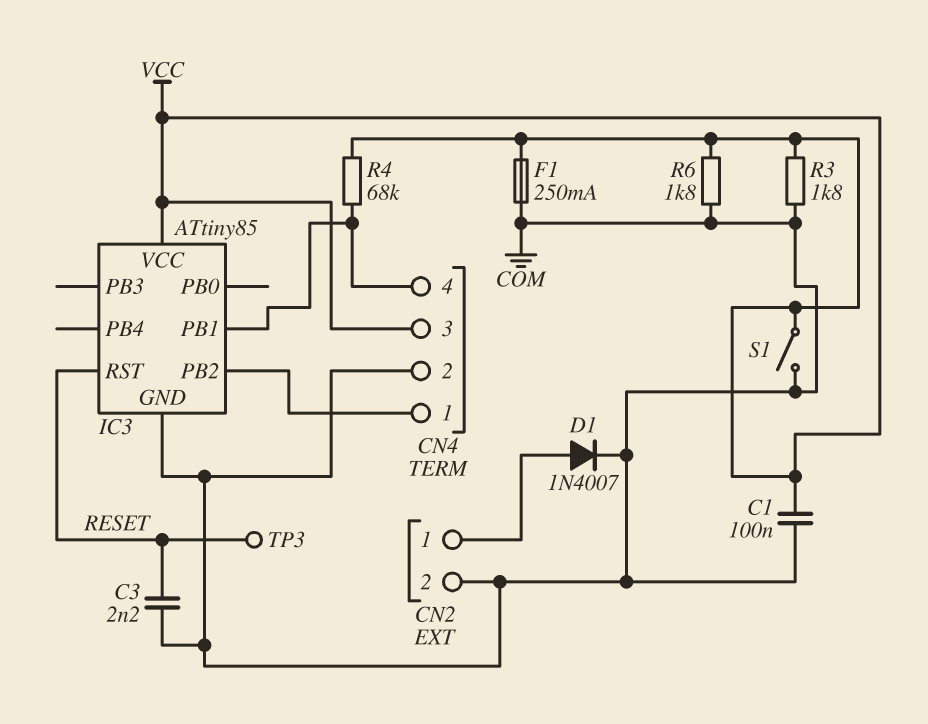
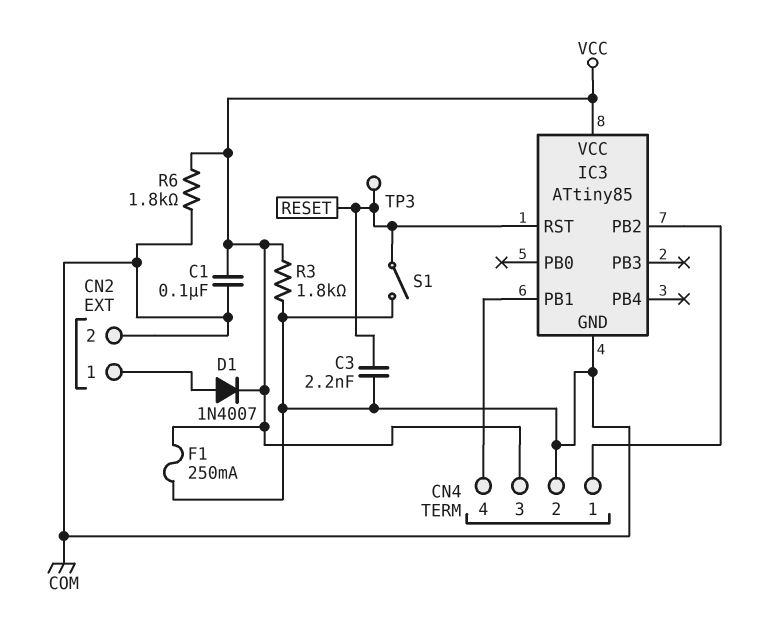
D1: diode 1N4007 (A CN2/1, K COM) -> diode 1N4007 (A CN2/1, K VCC)
R4: 68k (CN4/4, VCC) -> none
S1: switch (COM, VCC) -> switch (COM, RESET)

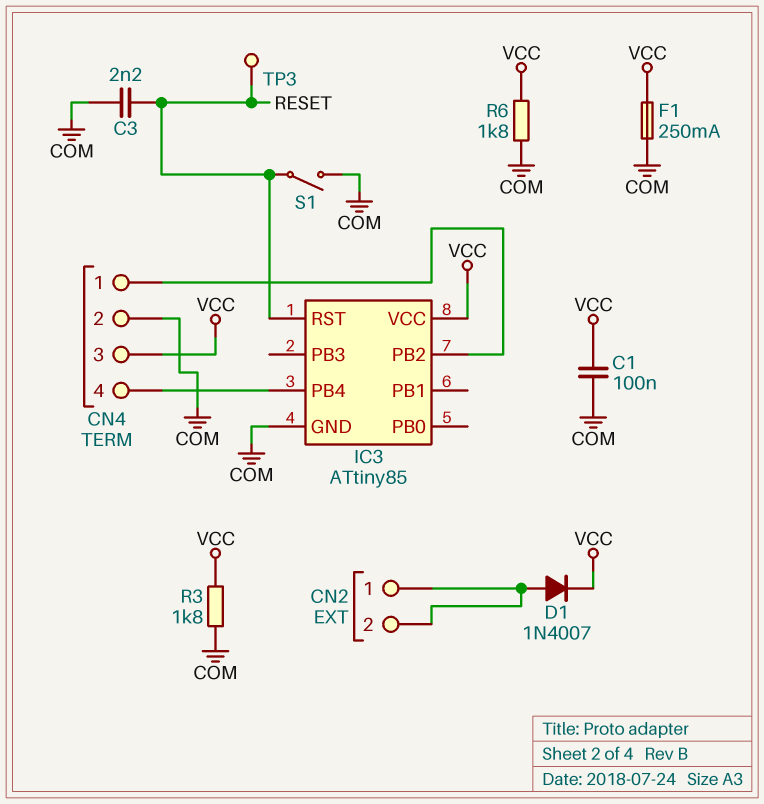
CN2 pin 2: COM -> CN2/1
IC3 pin PB1: CN4/4 -> none
IC3 pin PB4: none -> CN4/4

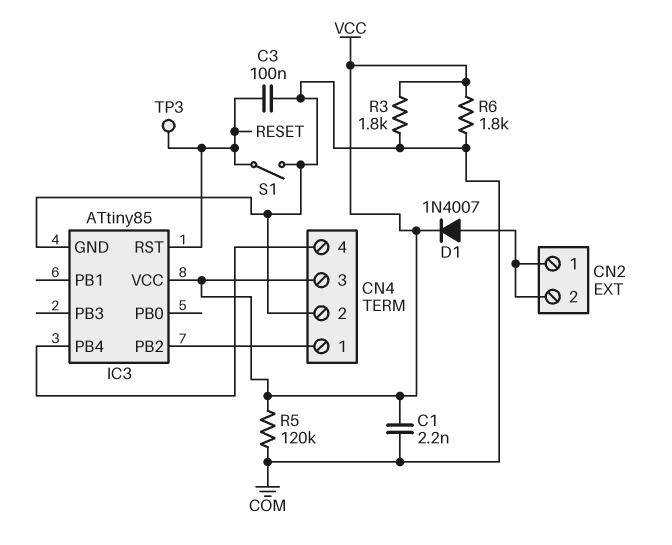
C1: 100nF (COM, VCC) -> 2.2nF (COM, VCC)
C3: 2.2nF (COM, RESET) -> 100nF (COM, RESET)
F1: 250mA (COM, VCC) -> none
R5: none -> 120k (COM, VCC)

